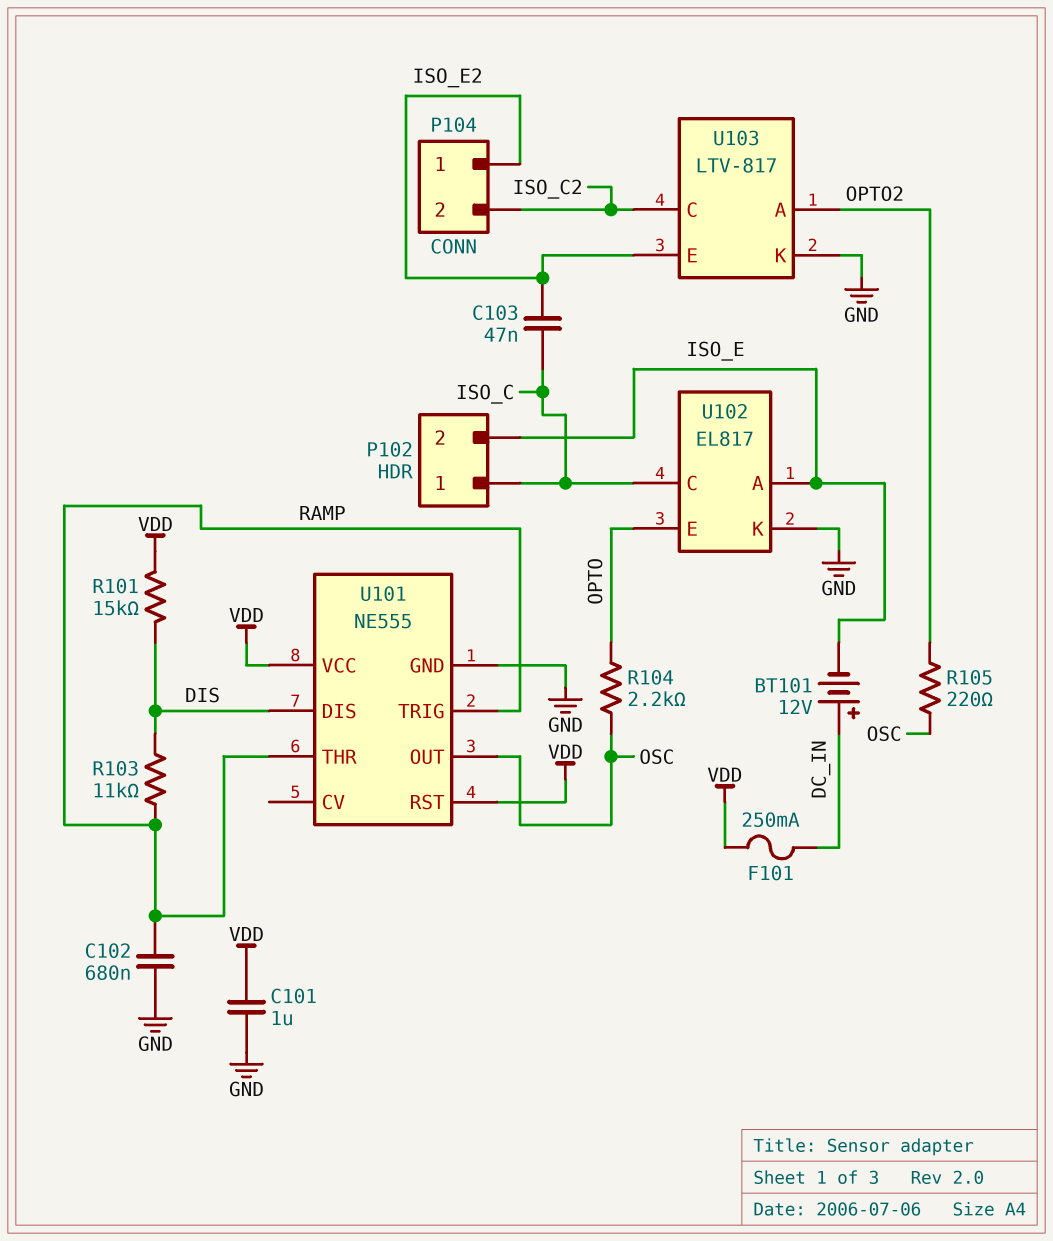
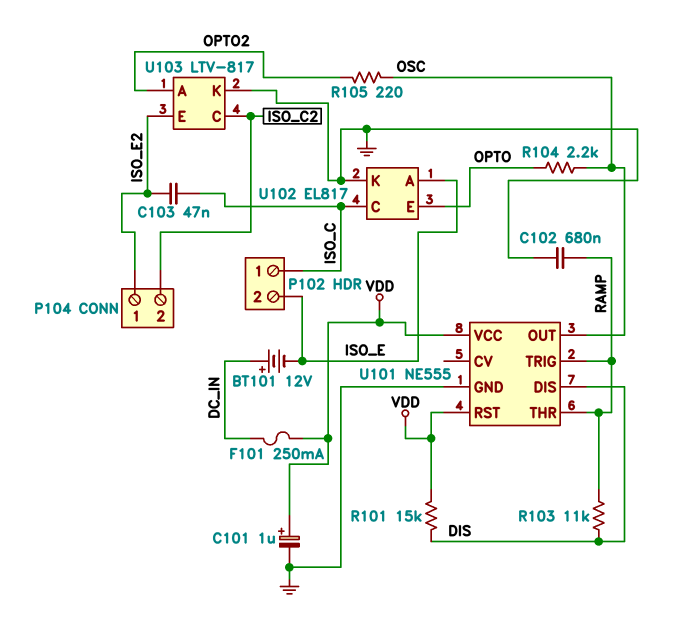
C101: 1uF (GND, VDD) -> 1uF (plus VDD, minus GND)

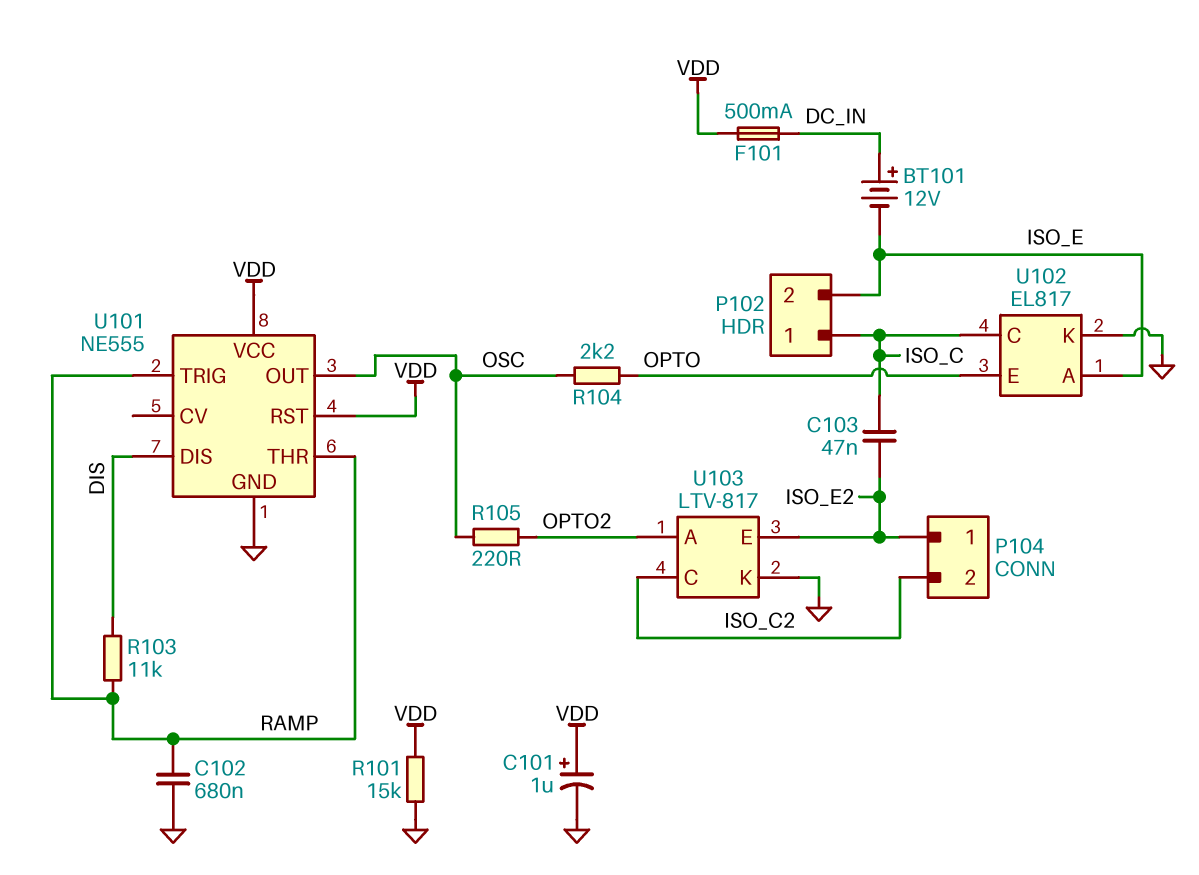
F101: 250mA (DC_IN, VDD) -> 500mA (DC_IN, VDD)
R101: 15k (DIS, VDD) -> 15k (GND, VDD)

